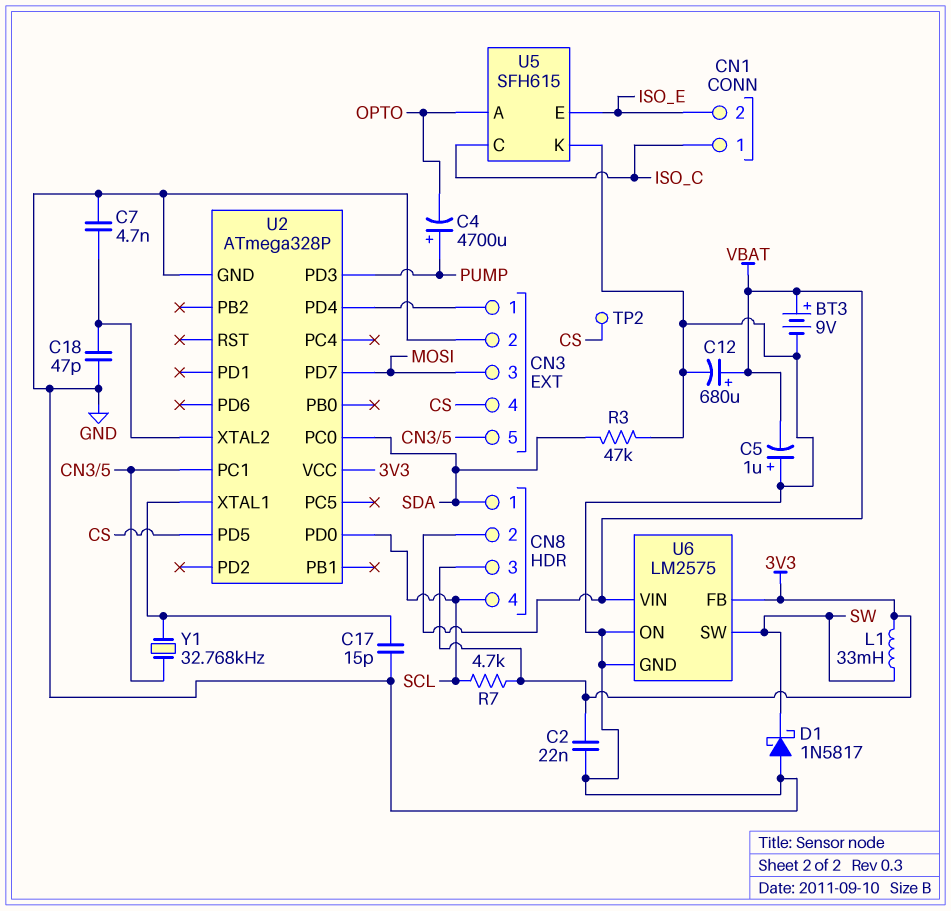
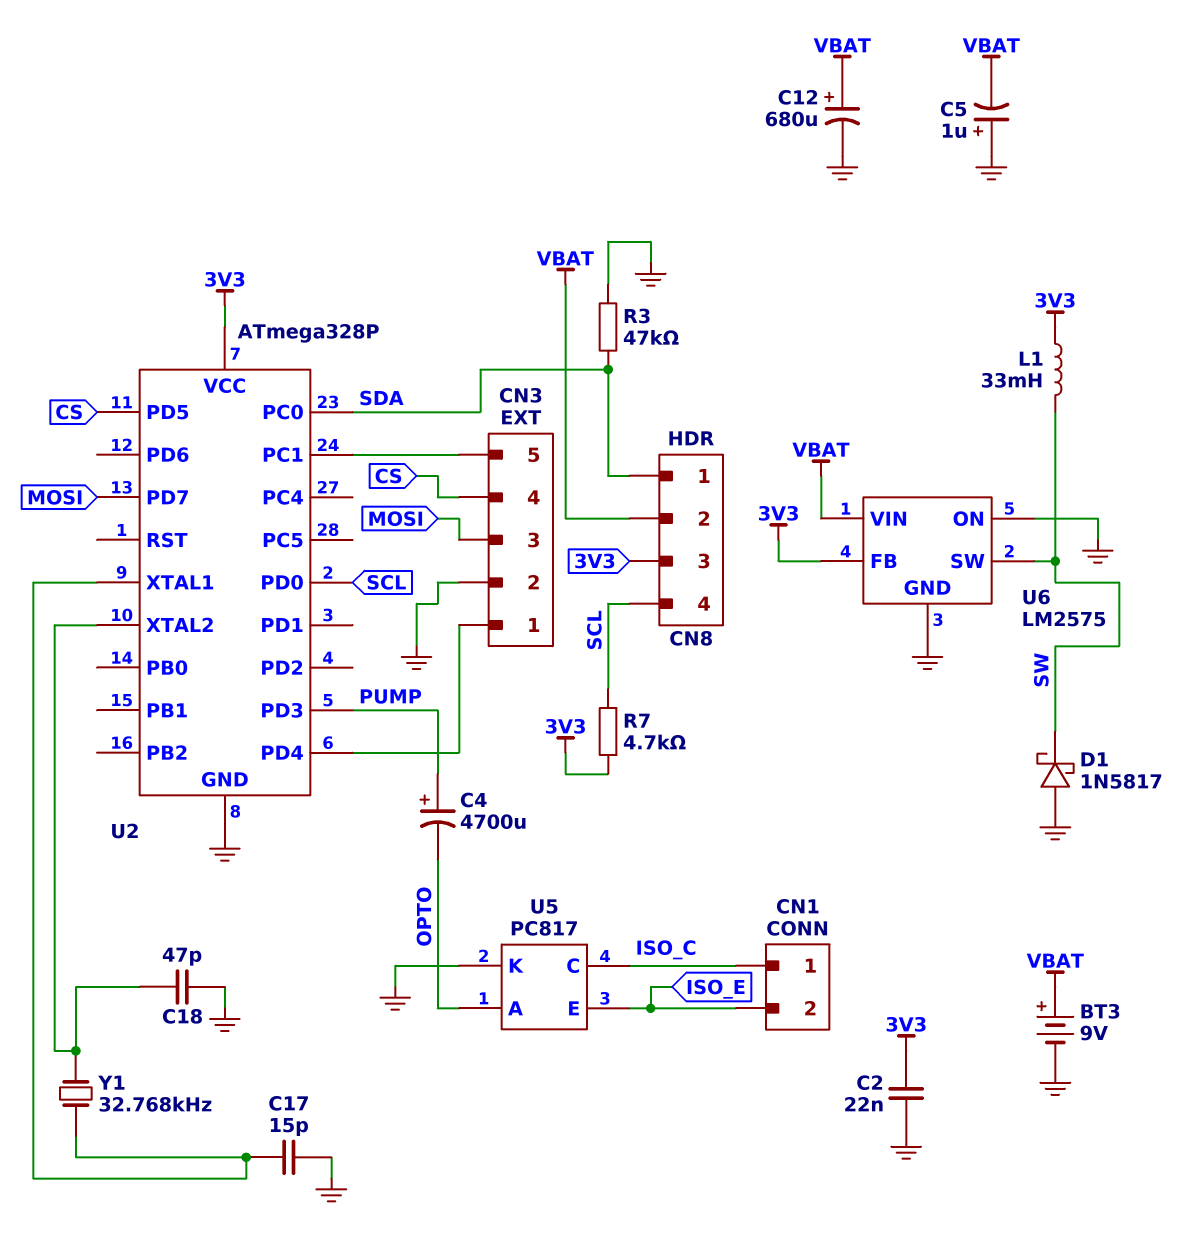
C7: 4.7nF (GND, U2/XTAL2) -> none
TP2: test point (CS) -> none
U5: SFH615 -> PC817
Y1: 32.768kHz (CN3/5, U2/XTAL1) -> 32.768kHz (U2/XTAL1, U2/XTAL2)

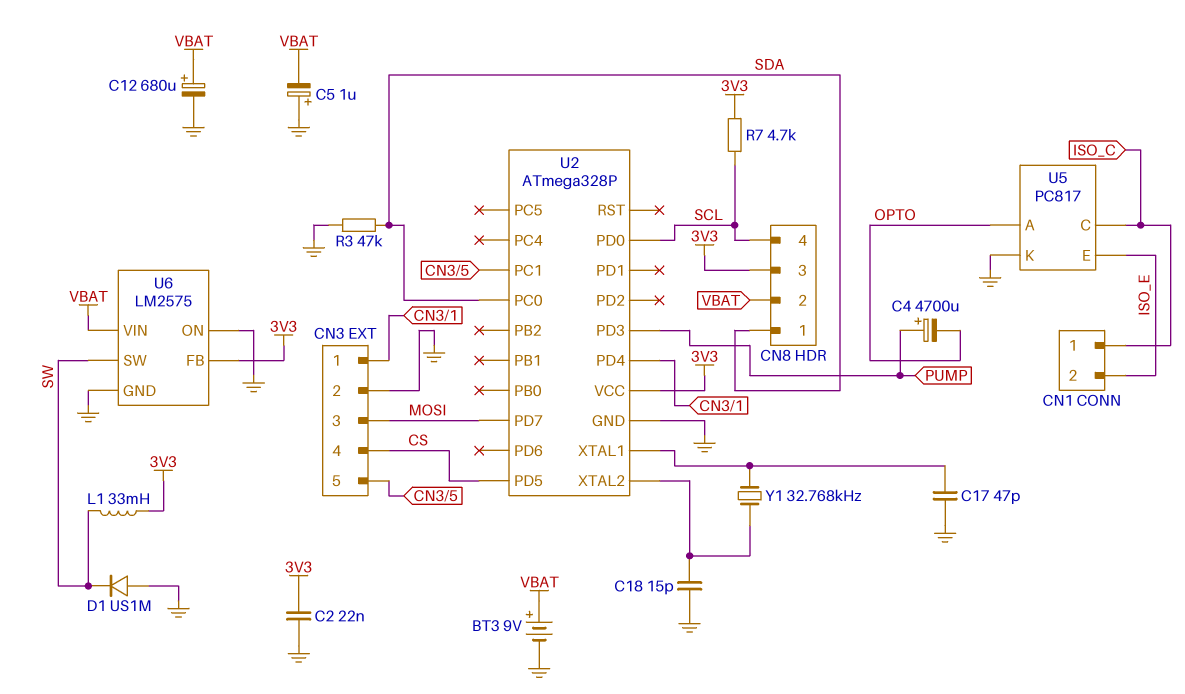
C17: 15pF (GND, U2/XTAL1) -> 47pF (GND, U2/XTAL1)
C18: 47pF (GND, U2/XTAL2) -> 15pF (GND, U2/XTAL2)
D1: schottky 1N5817 (A GND, K SW) -> diode US1M (A GND, K SW)

